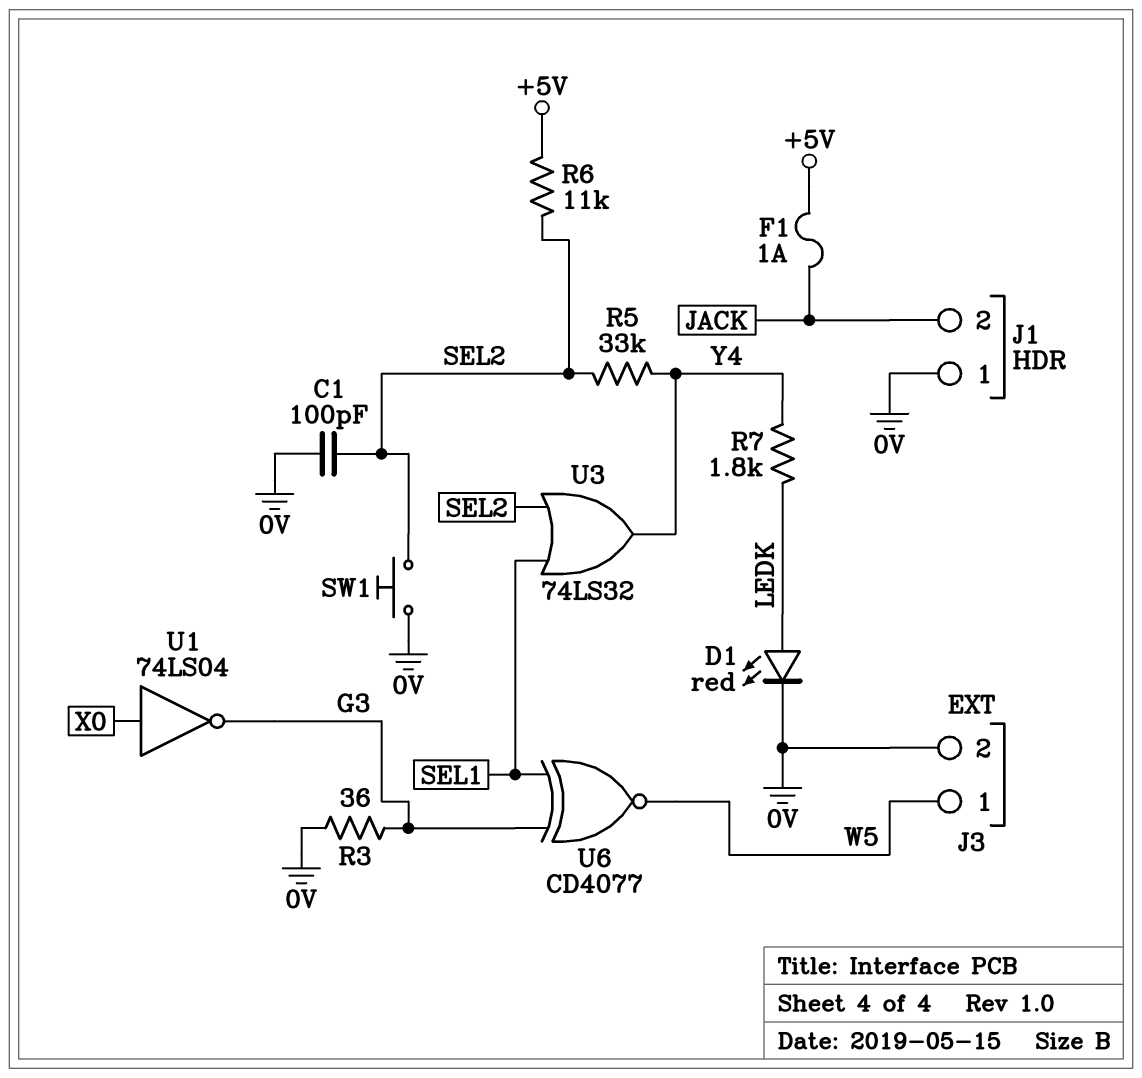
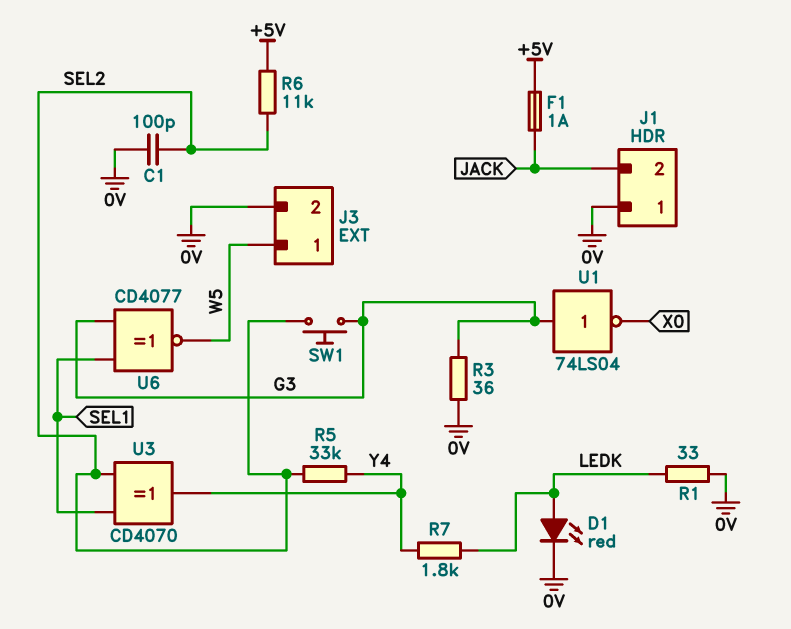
R1: none -> 33 (0V, LEDK)
SW1: button (0V, SEL2) -> button (G3, SEL2)
U1: NOT 74LS04 (in X0, out G3) -> NOT 74LS04 (in G3, out X0)
U3: OR 74LS32 (in SEL1, in SEL2, out Y4) -> XOR CD4070 (in SEL1, in SEL2, out Y4)

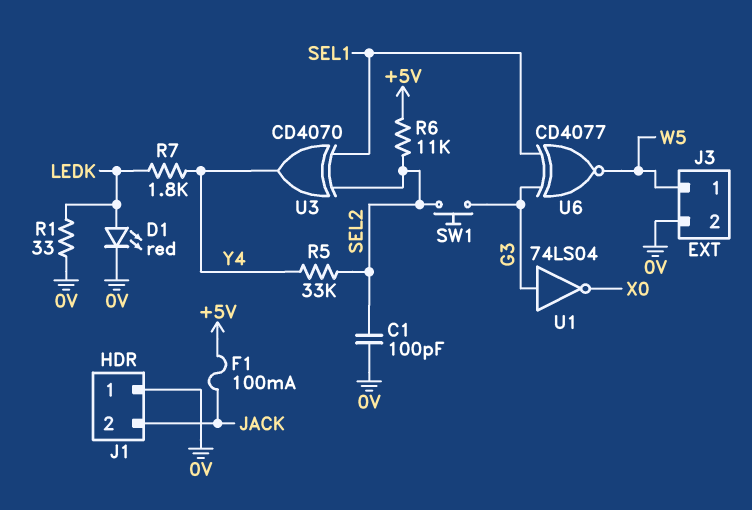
F1: 1A (+5V, JACK) -> 100mA (+5V, JACK)
R3: 36 (0V, G3) -> none

